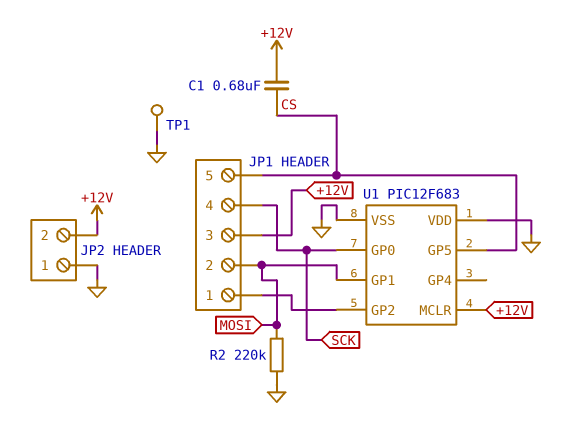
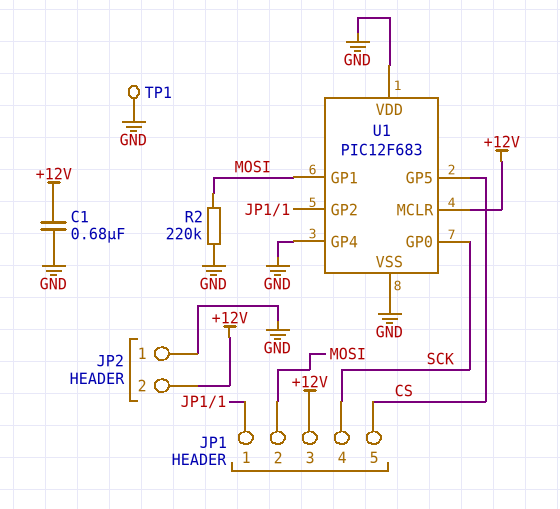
C1: 680nF (+12V, CS) -> 680nF (+12V, GND)
U1 pin GP4: none -> GND

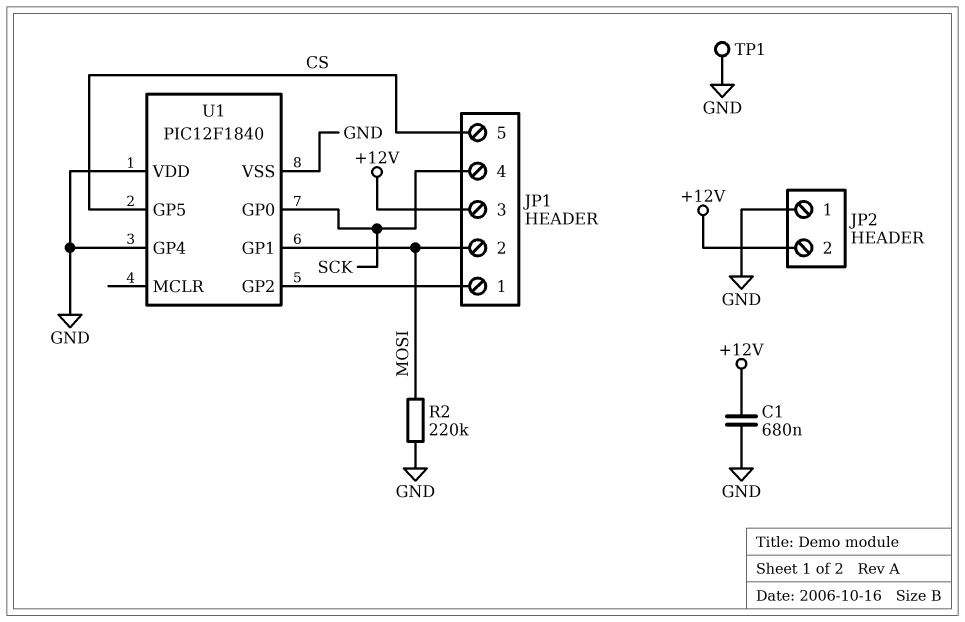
U1: PIC12F683 -> PIC12F1840
U1 pin MCLR: +12V -> none

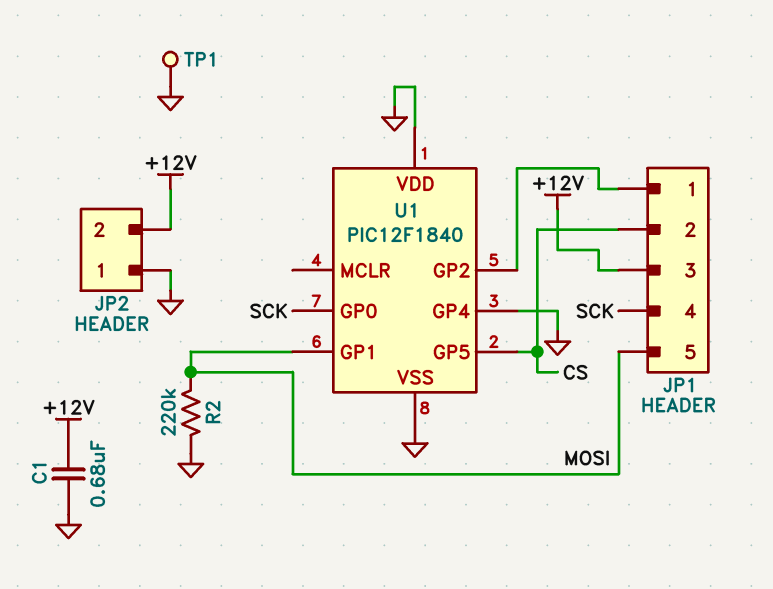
JP1 pin 2: MOSI -> CS
JP1 pin 5: CS -> MOSI

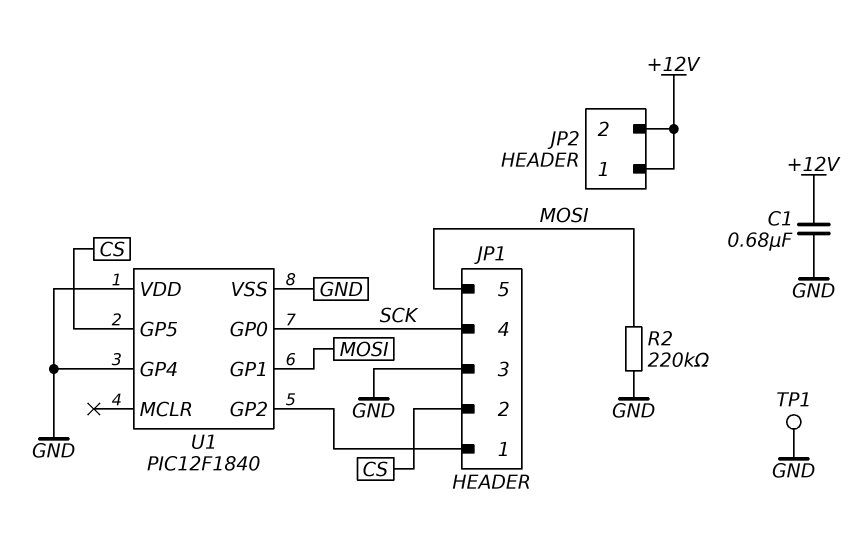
JP1 pin 3: +12V -> GND
JP2 pin 1: GND -> +12V

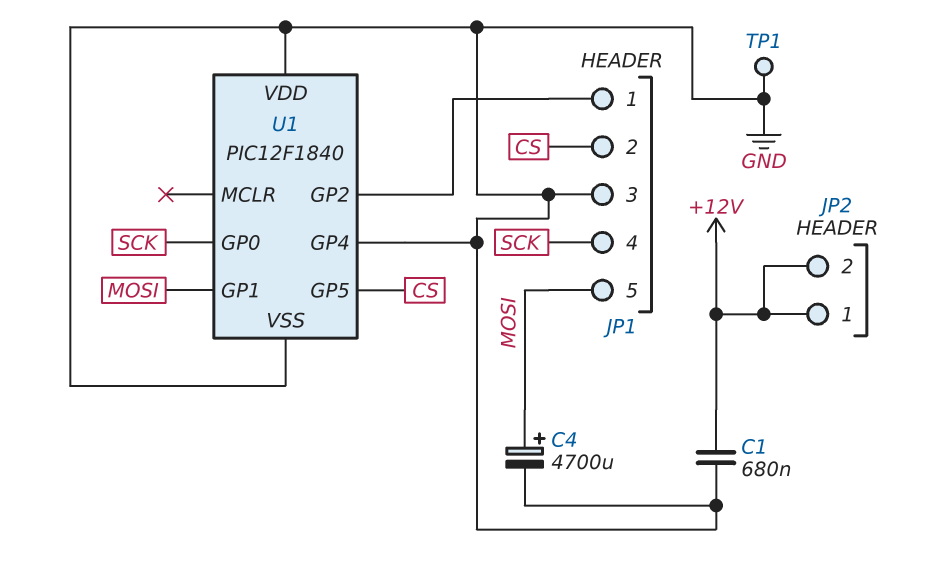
C4: none -> 4700uF (plus MOSI, minus GND)
R2: 220k (GND, MOSI) -> none

